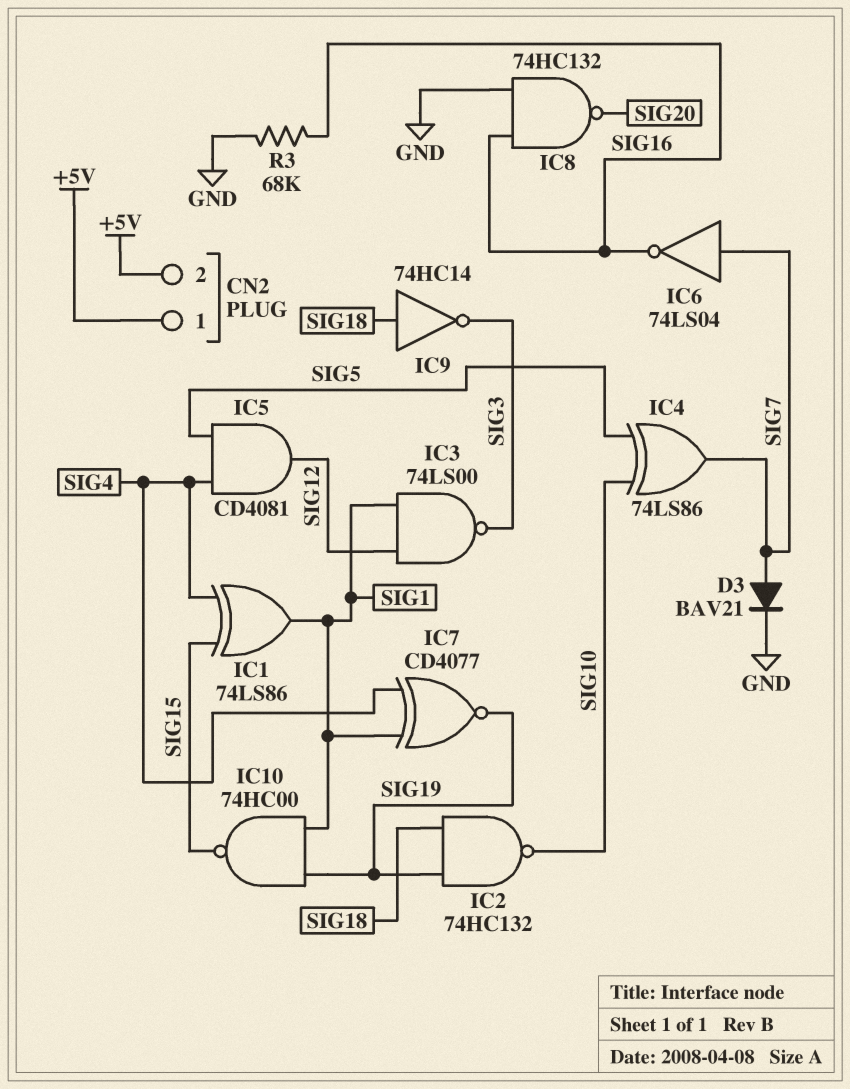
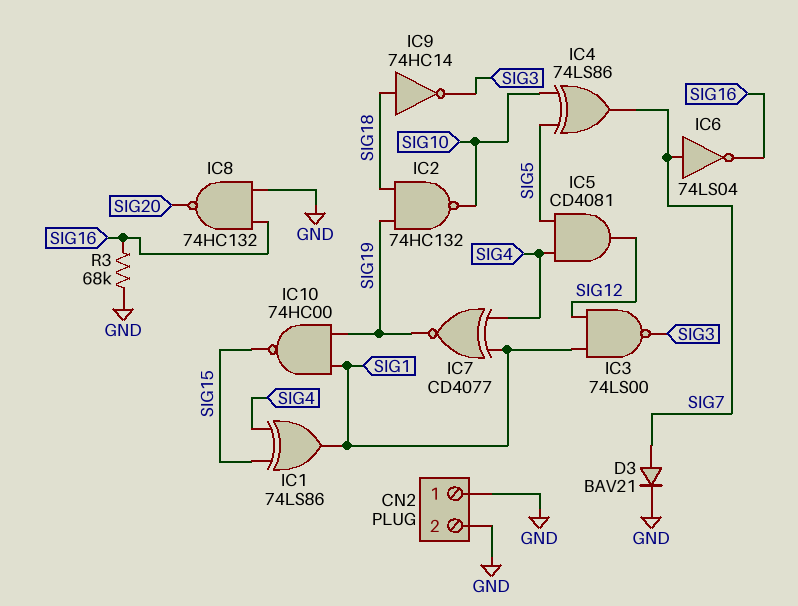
CN2 pin 1: +5V -> GND
CN2 pin 2: +5V -> GND

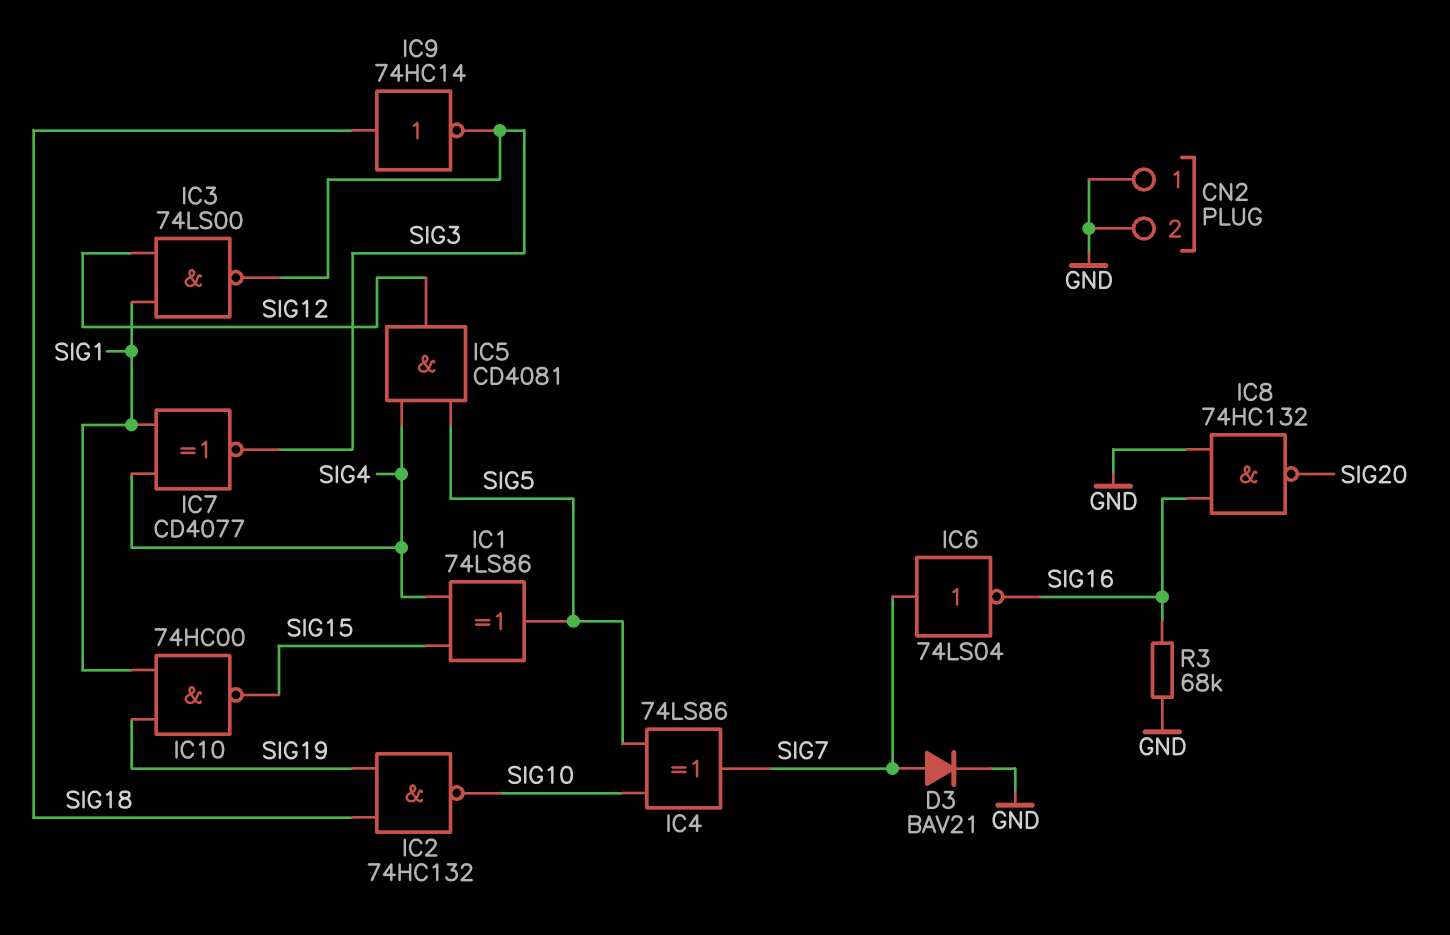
IC1: XOR 74LS86 (in SIG4, in SIG15, out SIG1) -> XOR 74LS86 (in SIG4, in SIG15, out SIG5)
IC7: XNOR CD4077 (in SIG1, in SIG4, out SIG19) -> XNOR CD4077 (in SIG1, in SIG4, out SIG3)

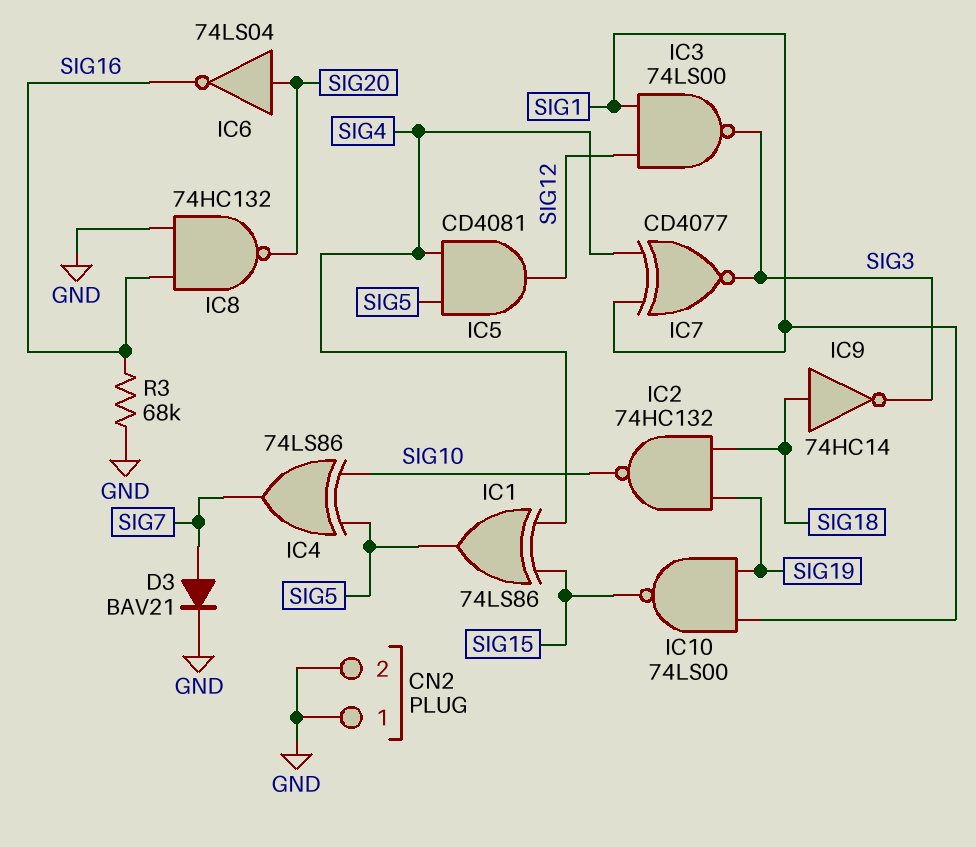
IC6: NOT 74LS04 (in SIG7, out SIG16) -> NOT 74LS04 (in SIG20, out SIG16)
IC10: NAND 74HC00 (in SIG1, in SIG19, out SIG15) -> NAND 74LS00 (in SIG1, in SIG19, out SIG15)

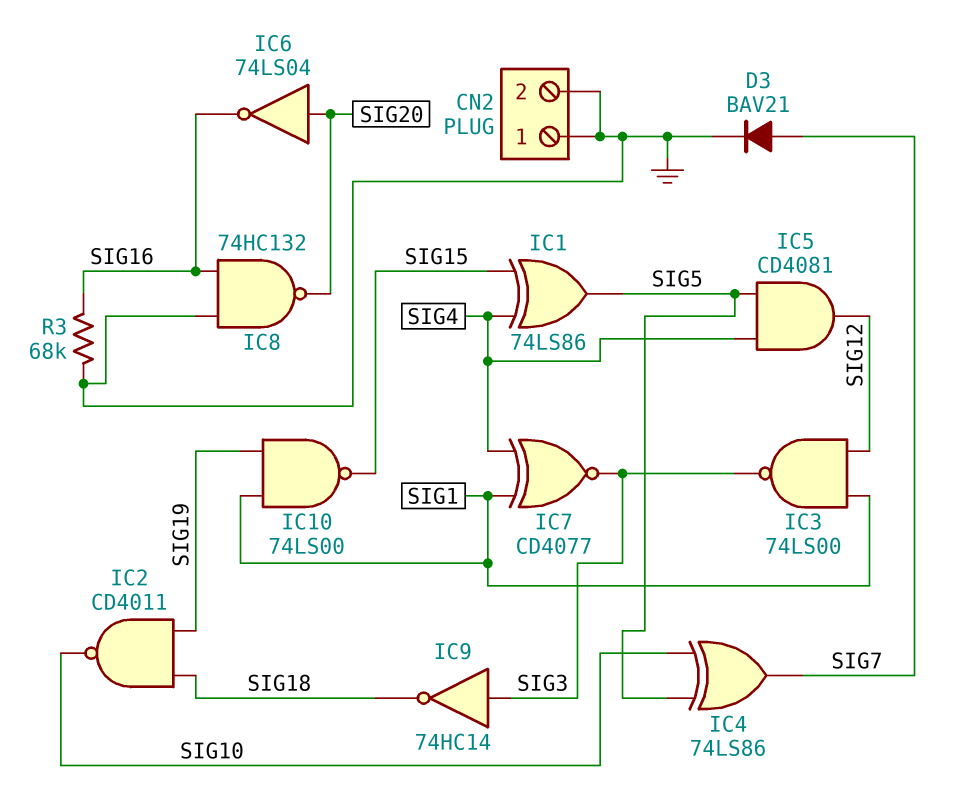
IC2: NAND 74HC132 (in SIG18, in SIG19, out SIG10) -> NAND CD4011 (in SIG18, in SIG19, out SIG10)
IC9: NOT 74HC14 (in SIG18, out SIG3) -> NOT 74HC14 (in SIG3, out SIG18)

